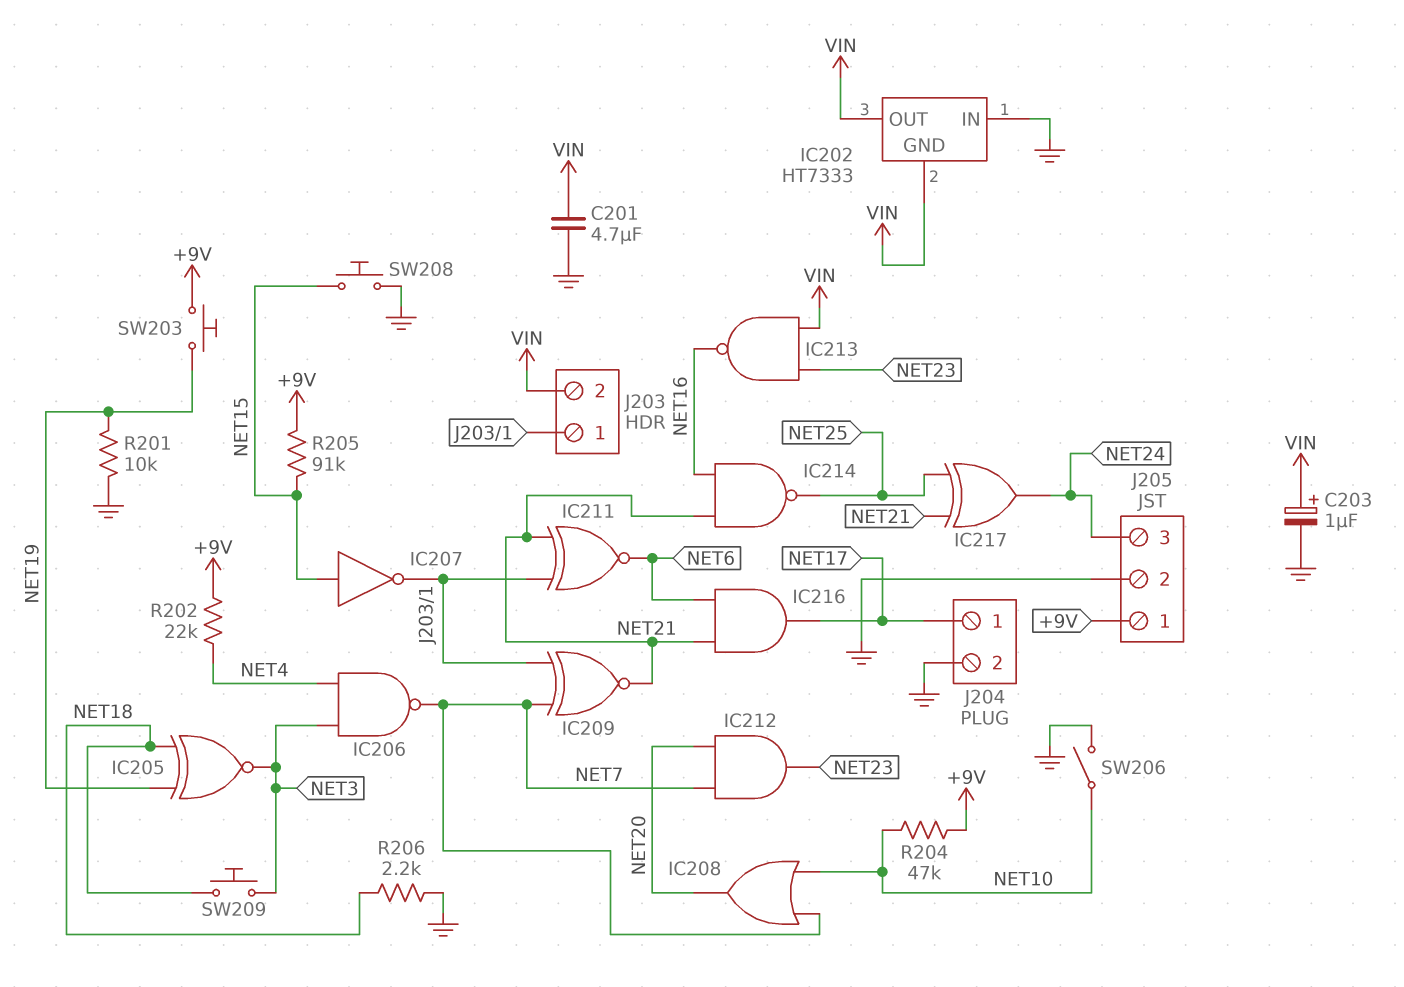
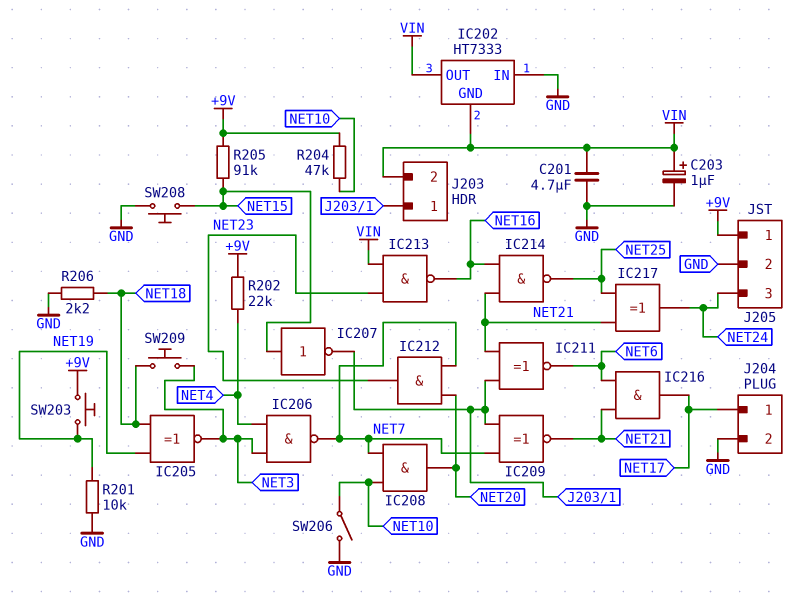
IC208: OR (in NET7, in NET10, out NET20) -> AND (in NET7, in NET10, out NET20)

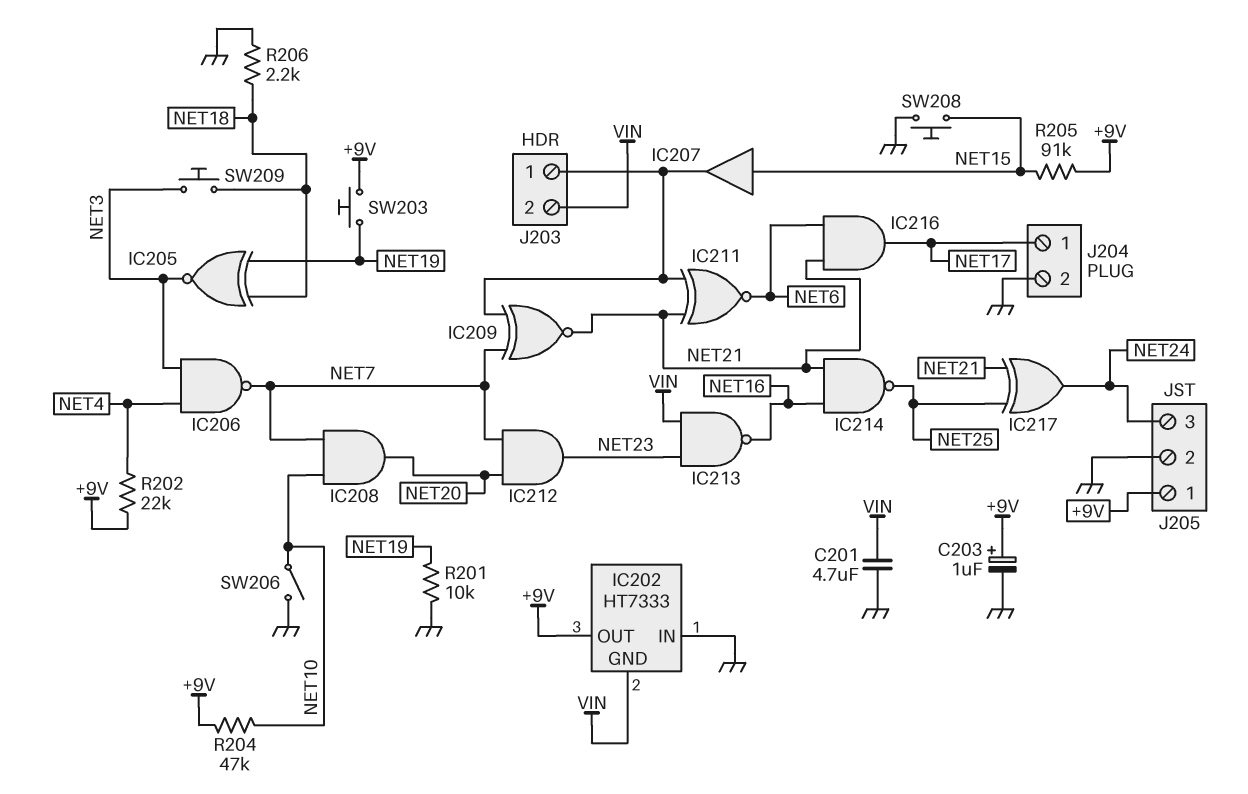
C203: 1uF (plus VIN, minus GND) -> 1uF (plus +9V, minus GND)
IC202 pin OUT: VIN -> +9V
IC207: NOT (in NET15, out J203/1) -> buffer (in NET15, out J203/1)

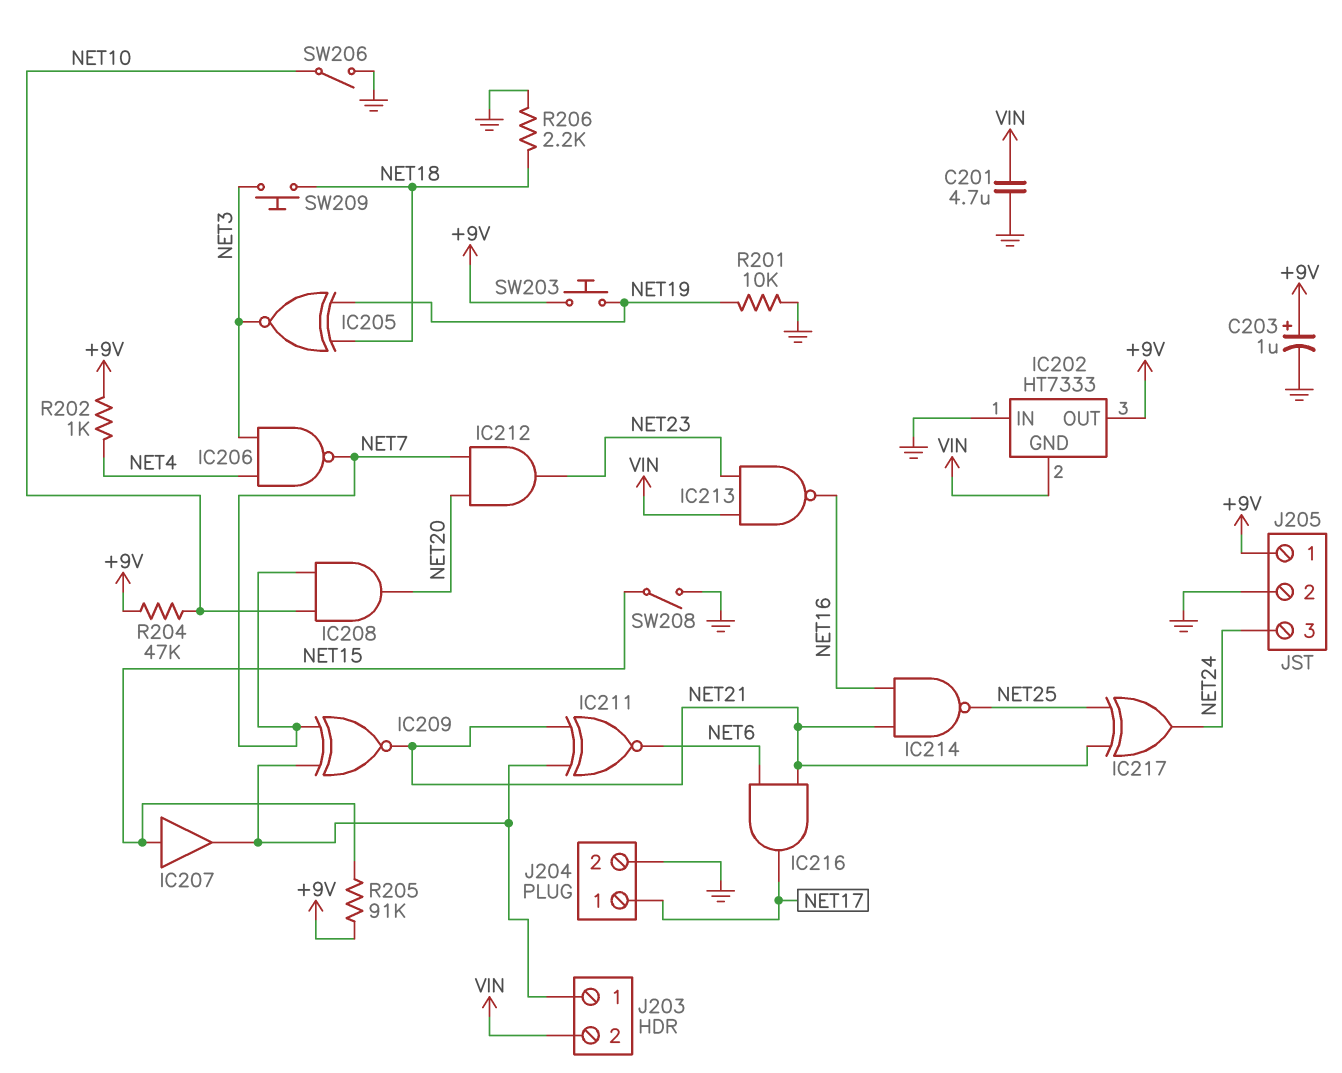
R202: 22k (+9V, NET4) -> 1k (+9V, NET4)
SW208: button (GND, NET15) -> switch (GND, NET15)

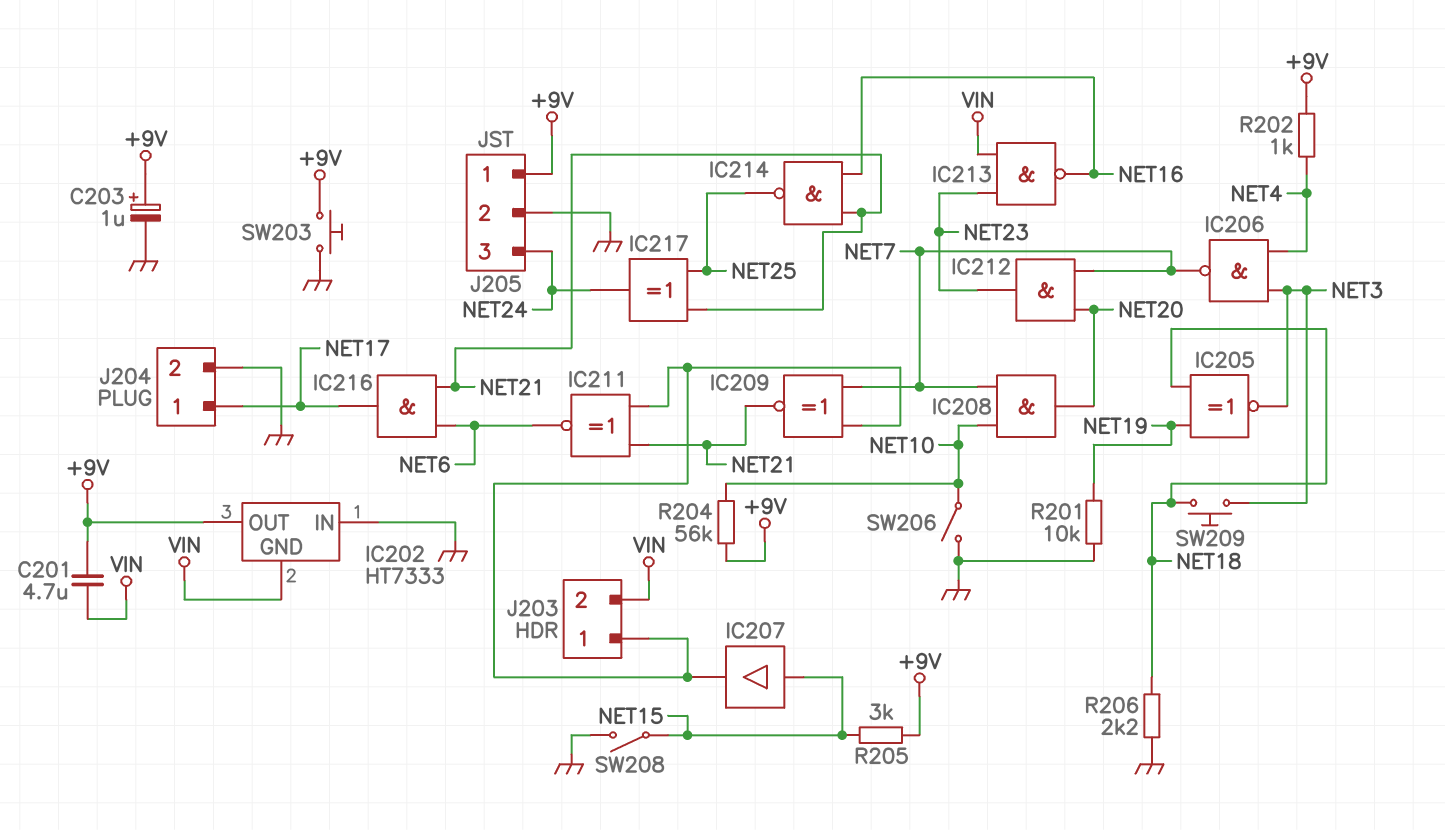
C201: 4.7uF (GND, VIN) -> 4.7uF (+9V, VIN)
R204: 47k (+9V, NET10) -> 56k (+9V, NET10)
R205: 91k (+9V, NET15) -> 3k (+9V, NET15)
SW203: button (+9V, NET19) -> button (+9V, GND)

